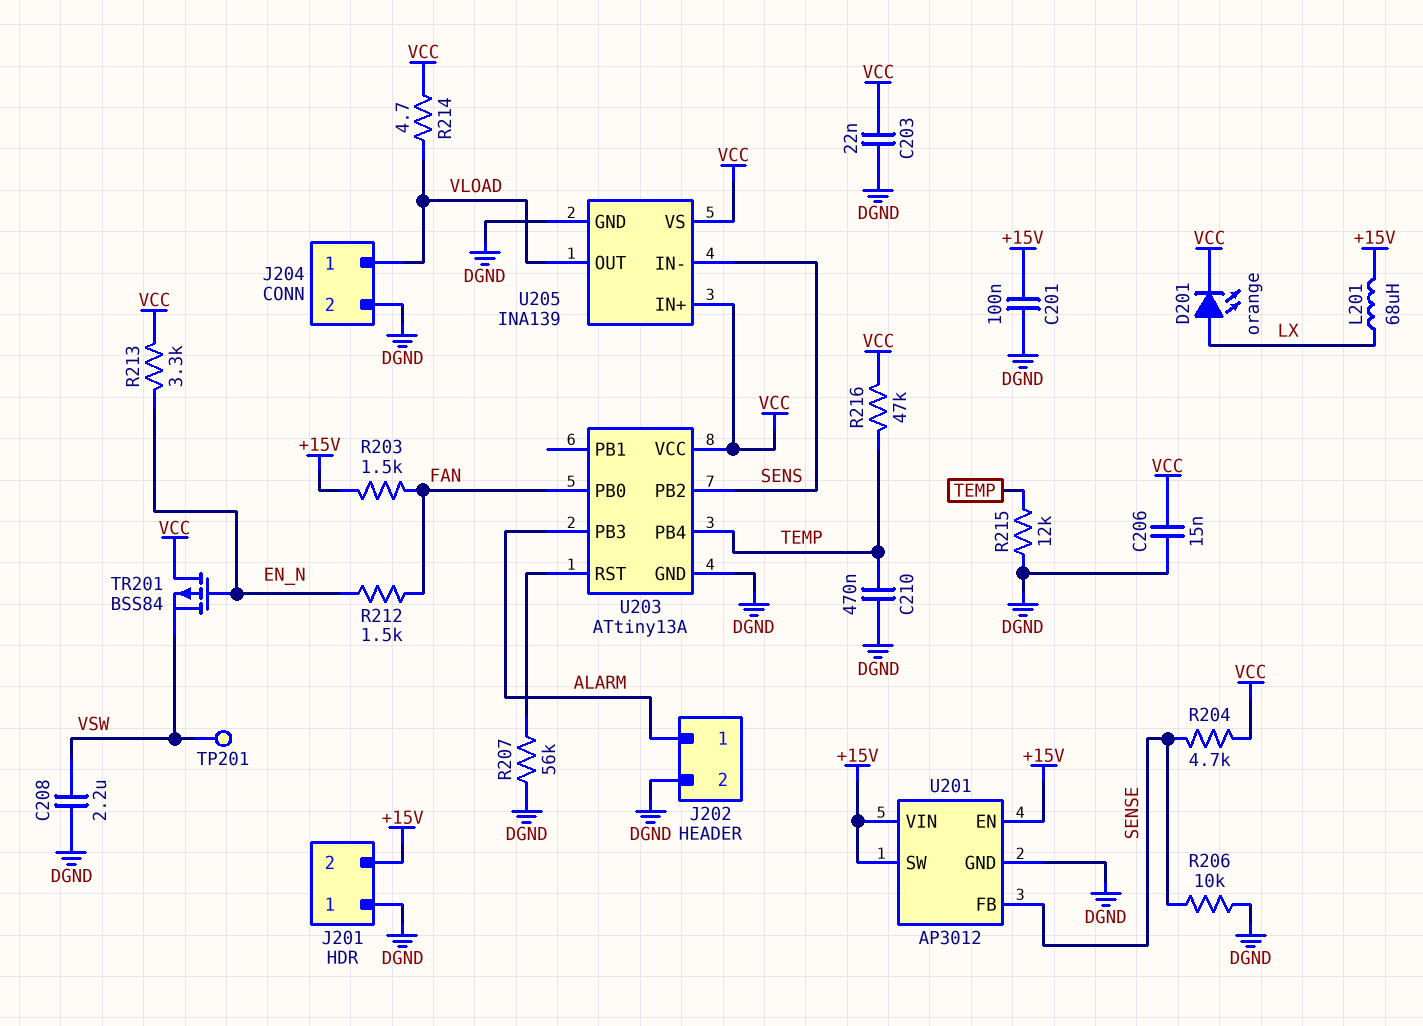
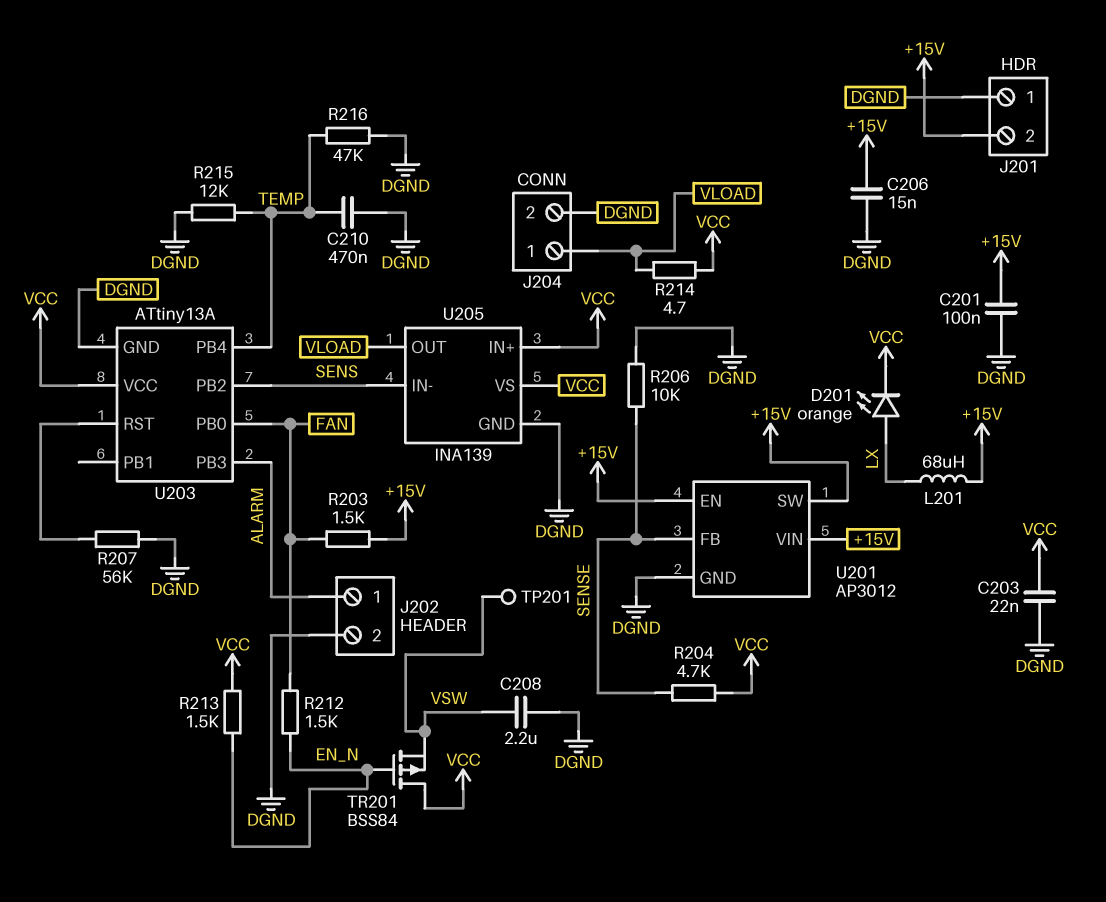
C206: 15nF (DGND, VCC) -> 15nF (+15V, DGND)
R213: 3.3k (EN_N, VCC) -> 1.5k (EN_N, VCC)
R216: 47k (TEMP, VCC) -> 47k (DGND, TEMP)

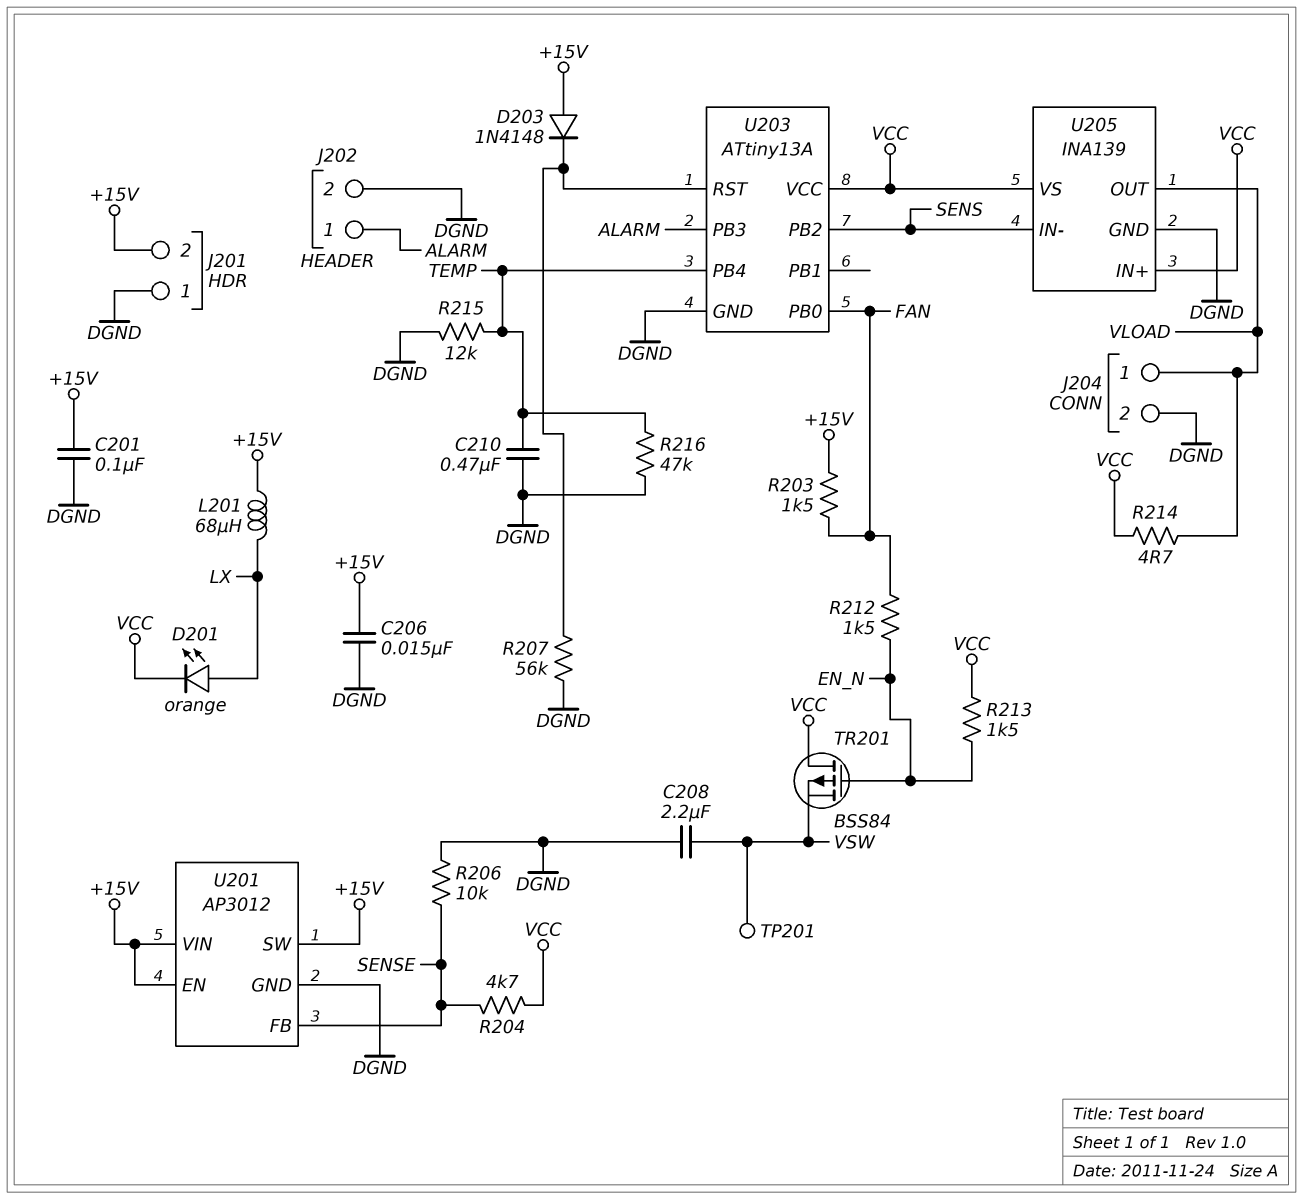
C203: 22nF (DGND, VCC) -> none
D203: none -> diode 1N4148 (A +15V, K U203/RST)

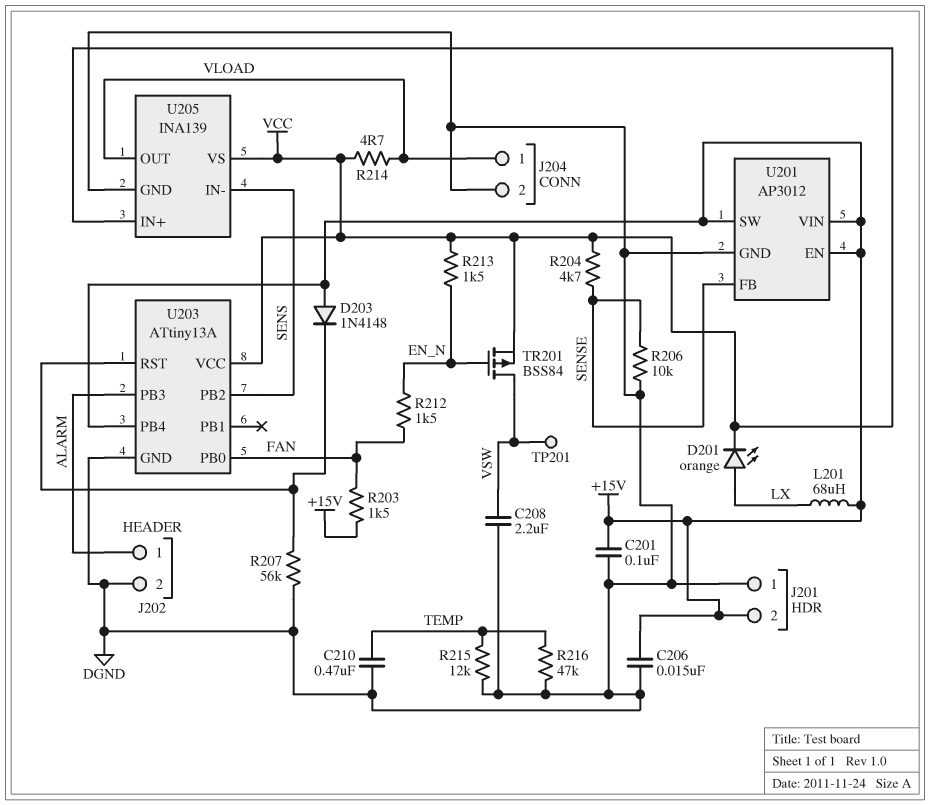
TR201: PMOS BSS84 (G EN_N, D VCC, S VSW) -> PMOS BSS84 (G EN_N, D VSW, S VCC)
U203 pin PB4: TEMP -> +15V

